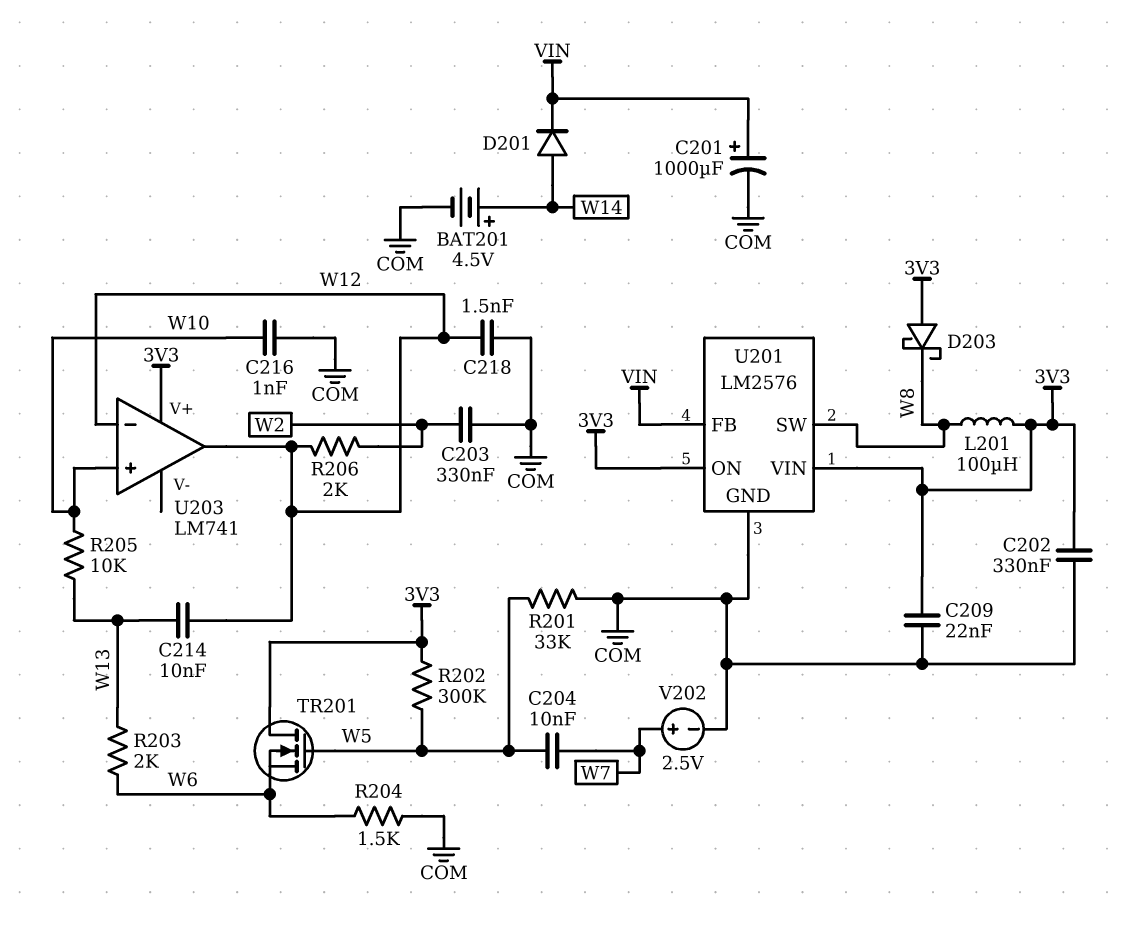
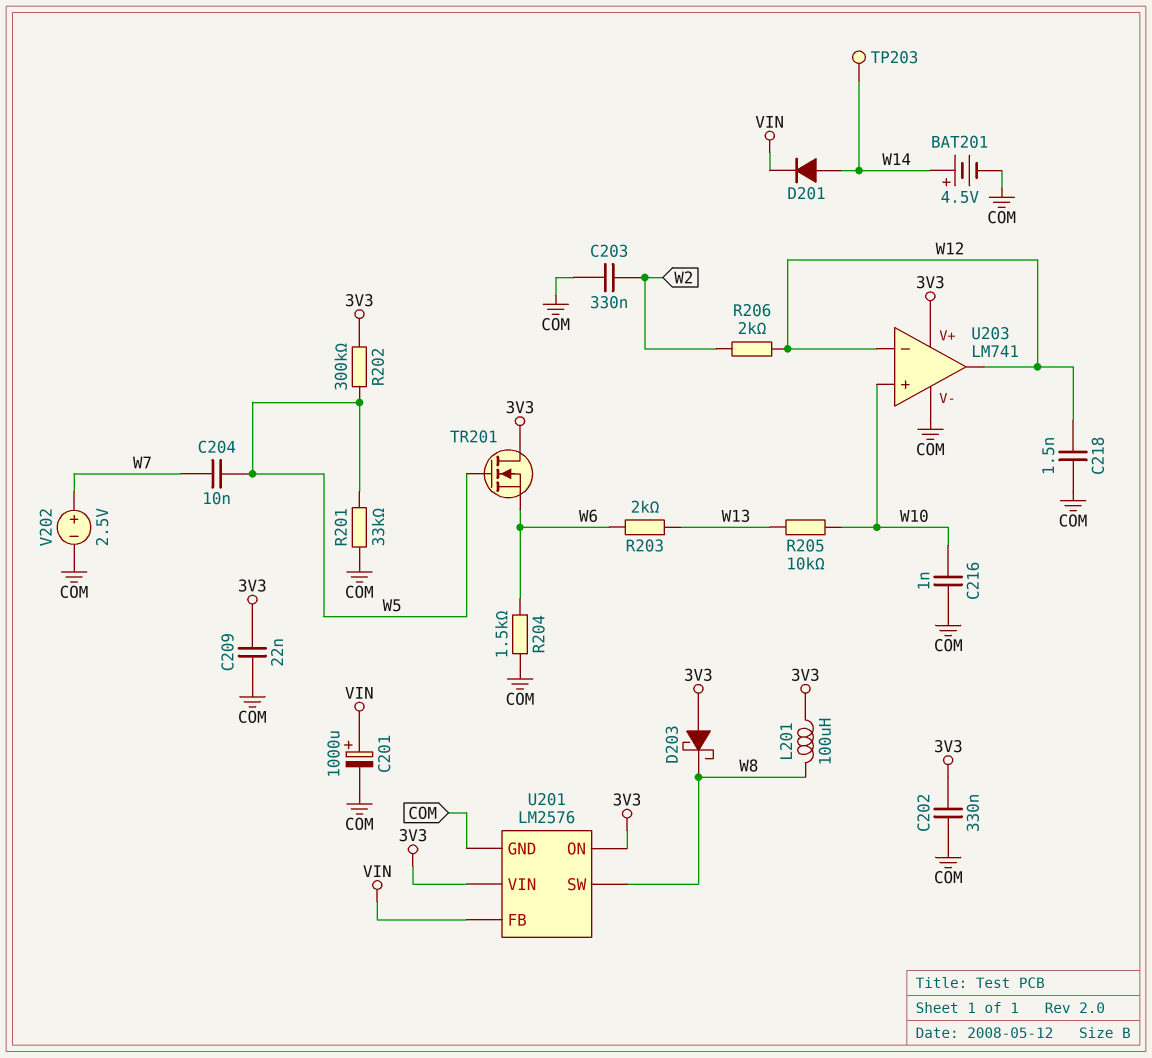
C214: 10nF (W12, W13) -> none
TP203: none -> test point (W14)
U203 pin V-: none -> COM

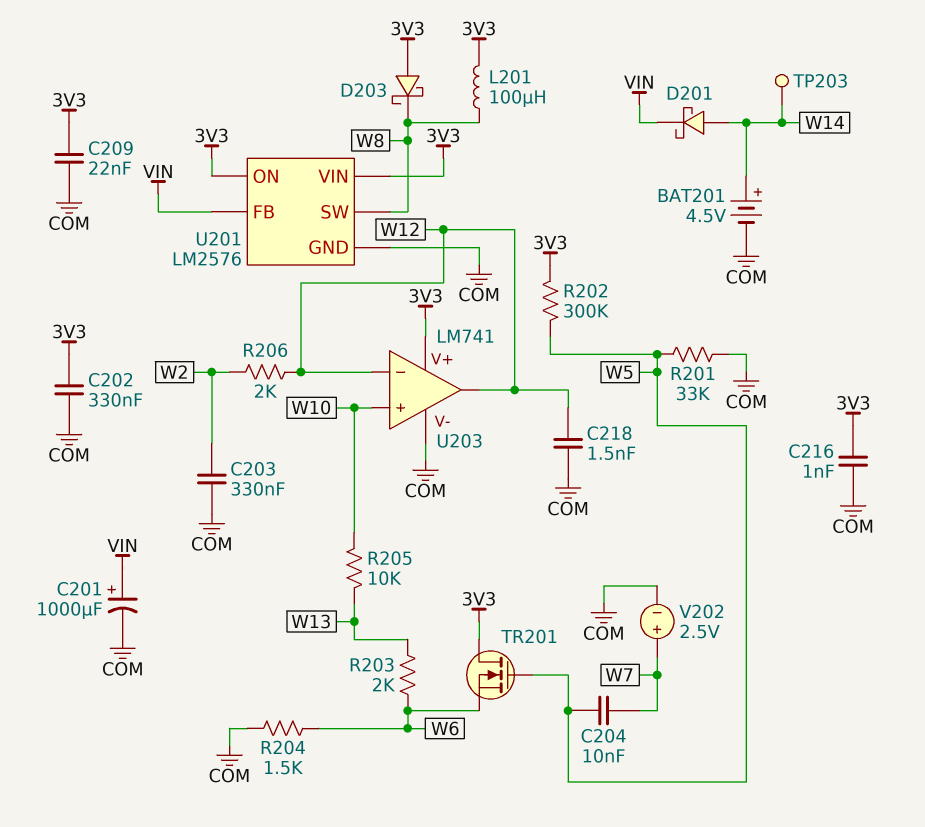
C216: 1nF (COM, W10) -> 1nF (3V3, COM)
D201: diode (A W14, K VIN) -> schottky (A W14, K VIN)

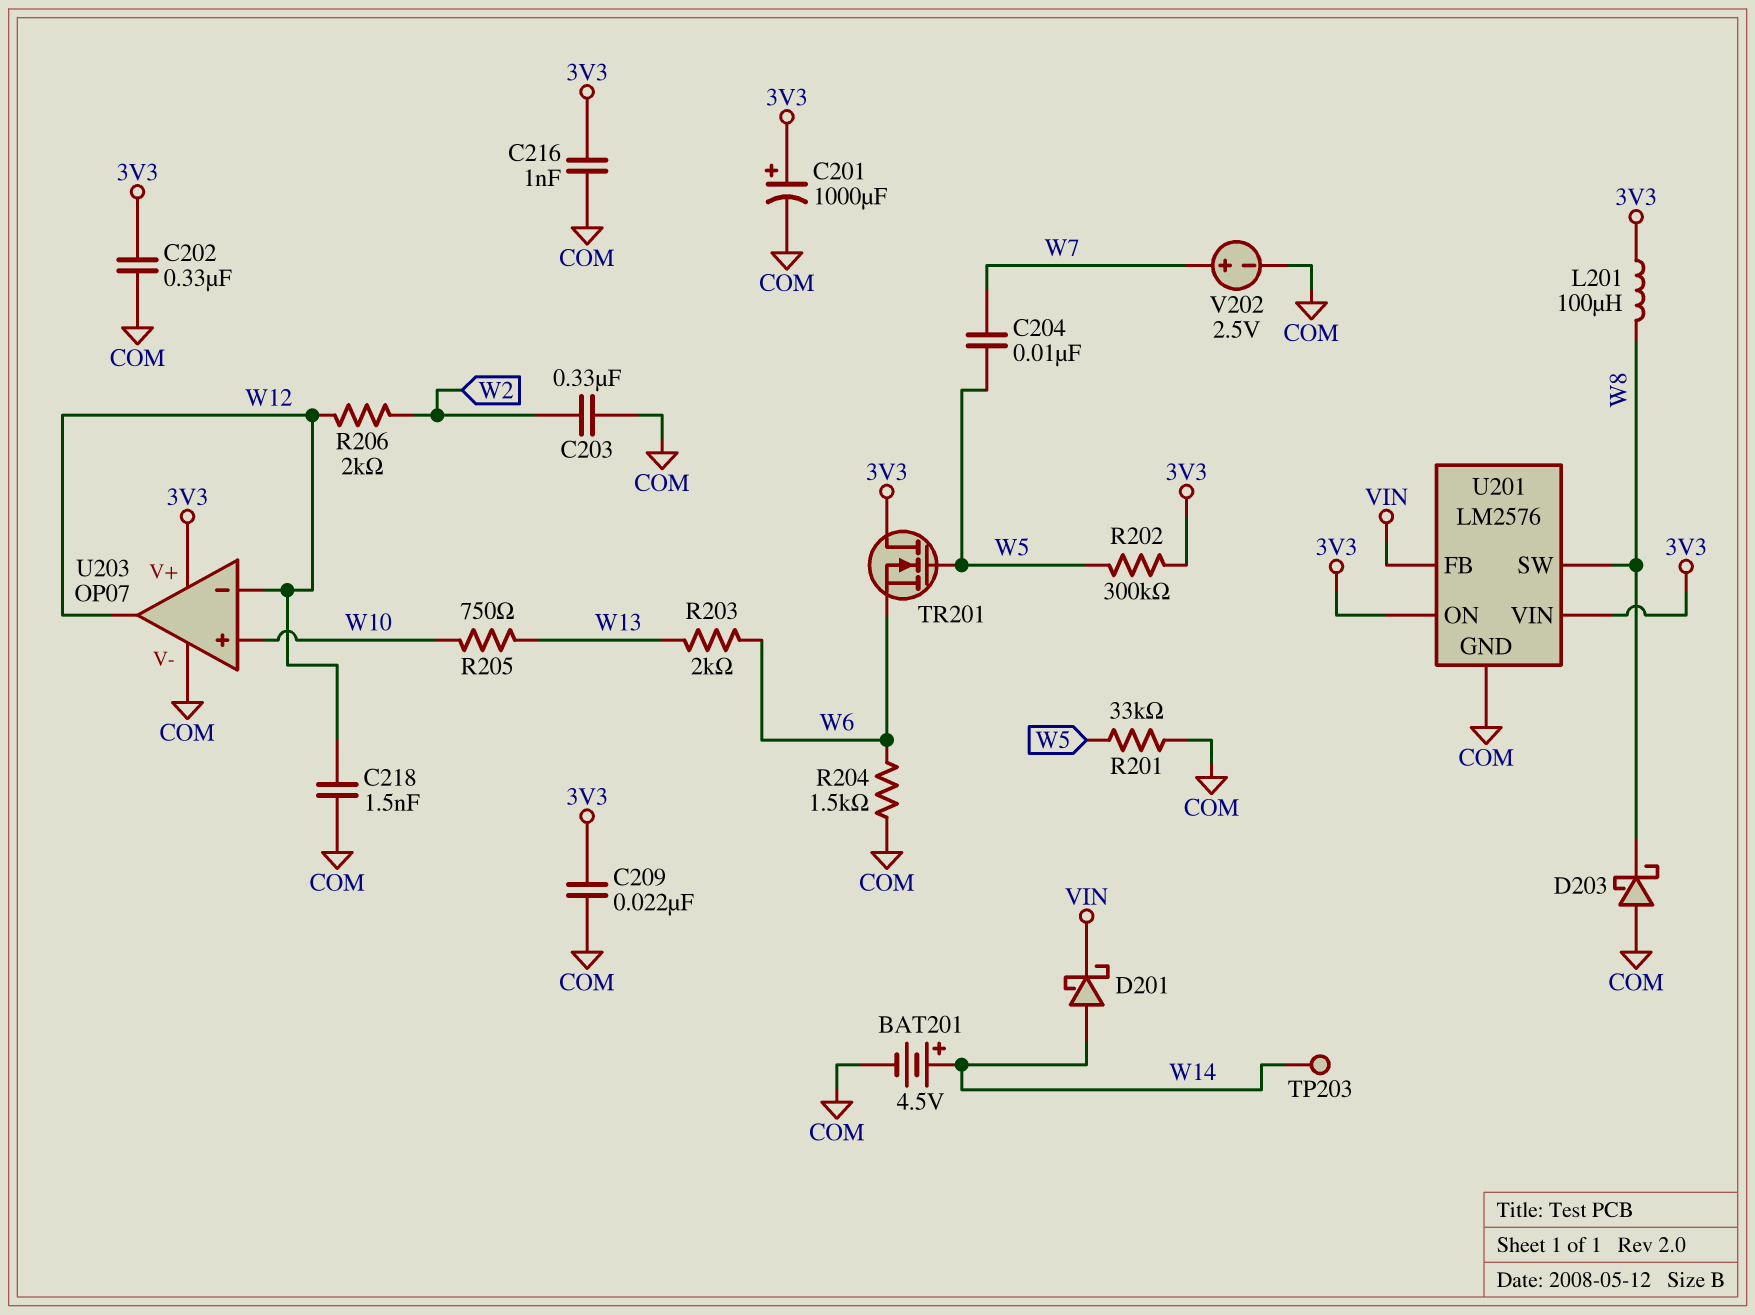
C201: 1000uF (plus VIN, minus COM) -> 1000uF (plus 3V3, minus COM)
D203: schottky (A 3V3, K W8) -> schottky (A COM, K W8)
R205: 10k (W10, W13) -> 750 (W10, W13)
U203: LM741 -> OP07

